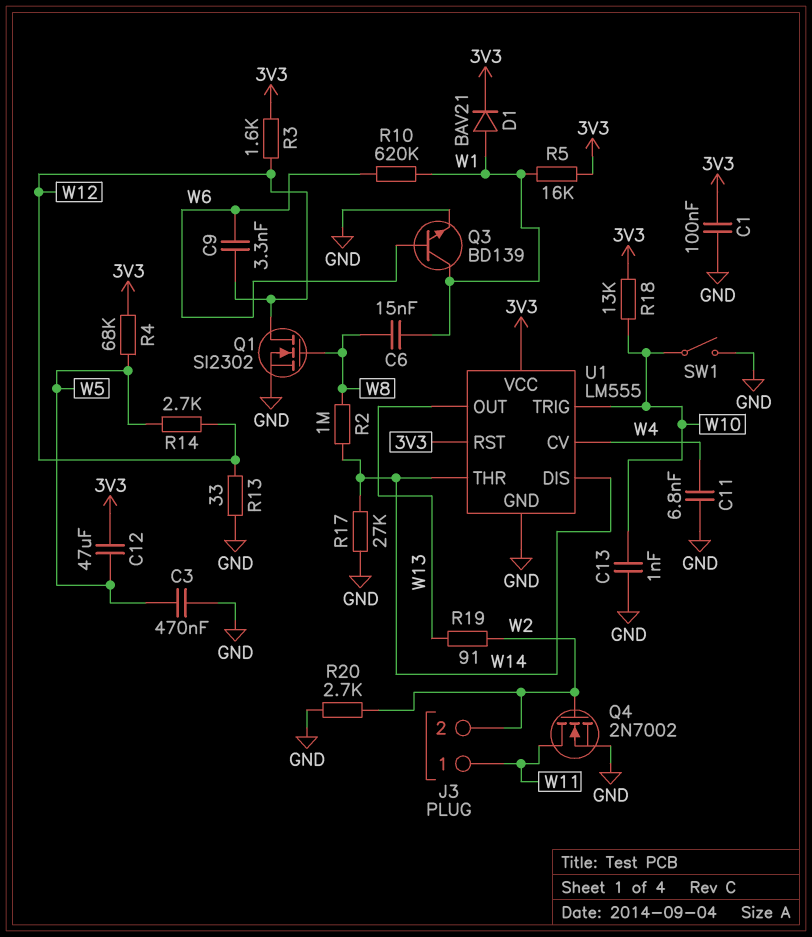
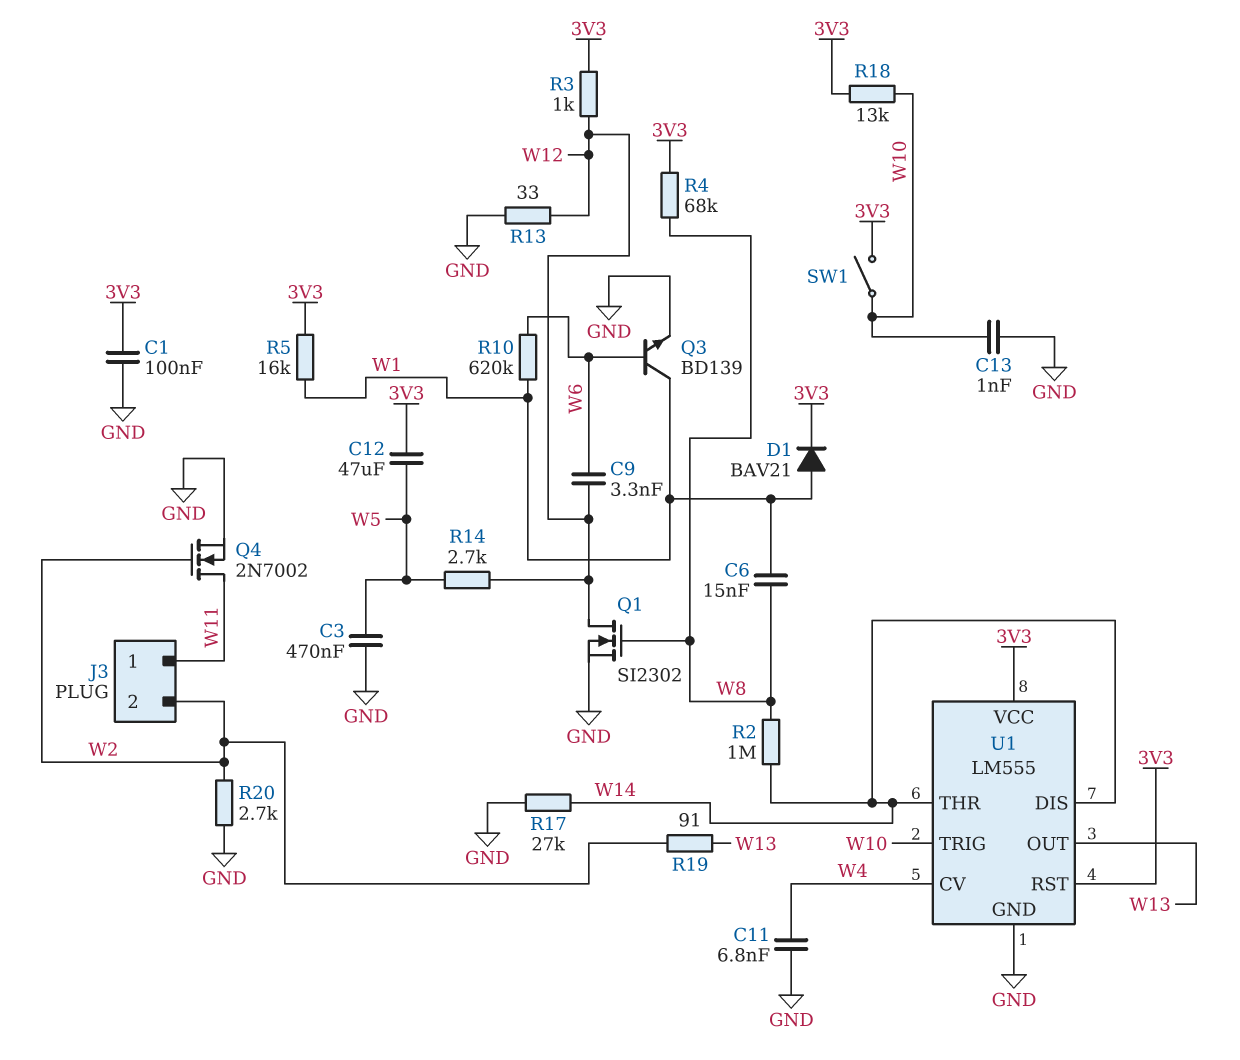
R3: 1.6k (3V3, W12) -> 1k (3V3, W12)
R4: 68k (3V3, W5) -> 68k (3V3, W8)
SW1: switch (GND, W10) -> switch (3V3, W10)

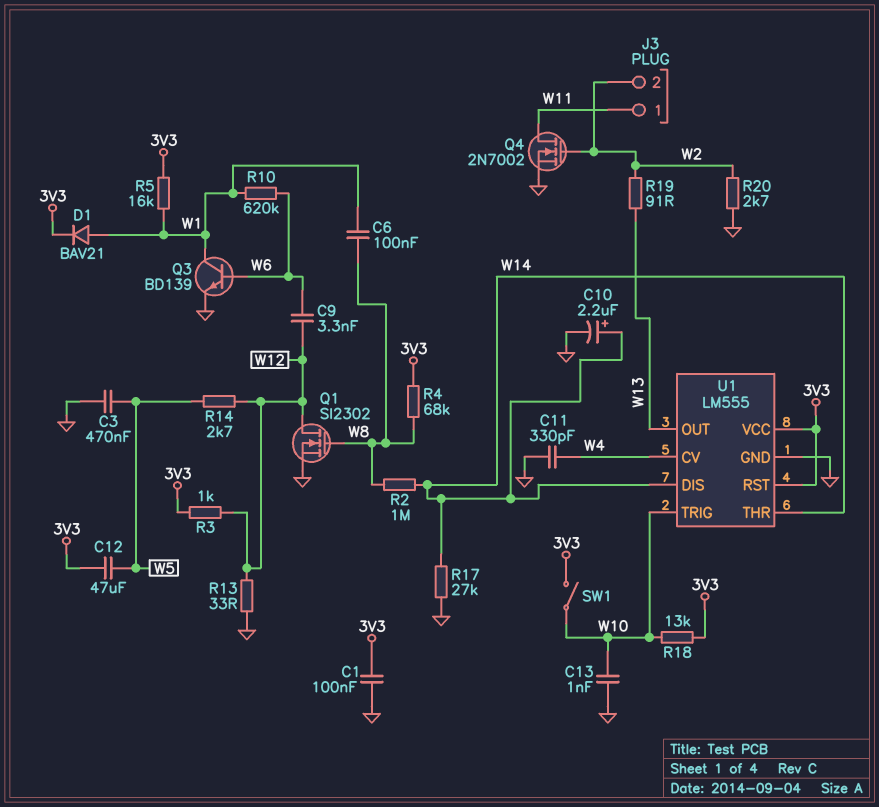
C6: 15nF (W1, W8) -> 100nF (W1, W8)
C10: none -> 2.2uF (plus W14, minus GND)
C11: 6.8nF (GND, W4) -> 330pF (GND, W4)

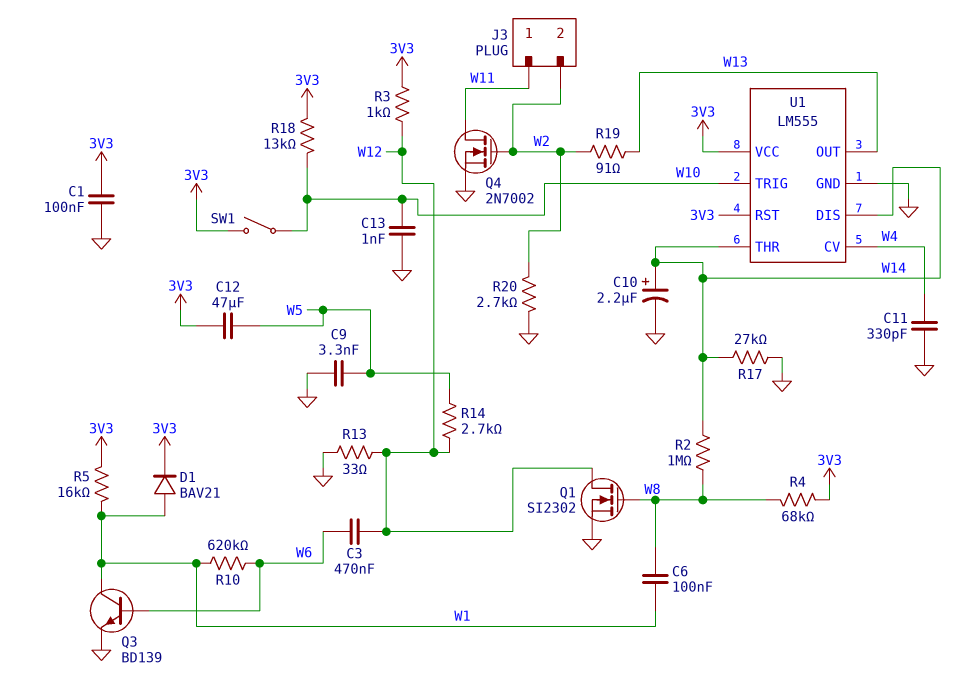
C3: 470nF (GND, W5) -> 470nF (W6, W12)
C9: 3.3nF (W6, W12) -> 3.3nF (GND, W5)

